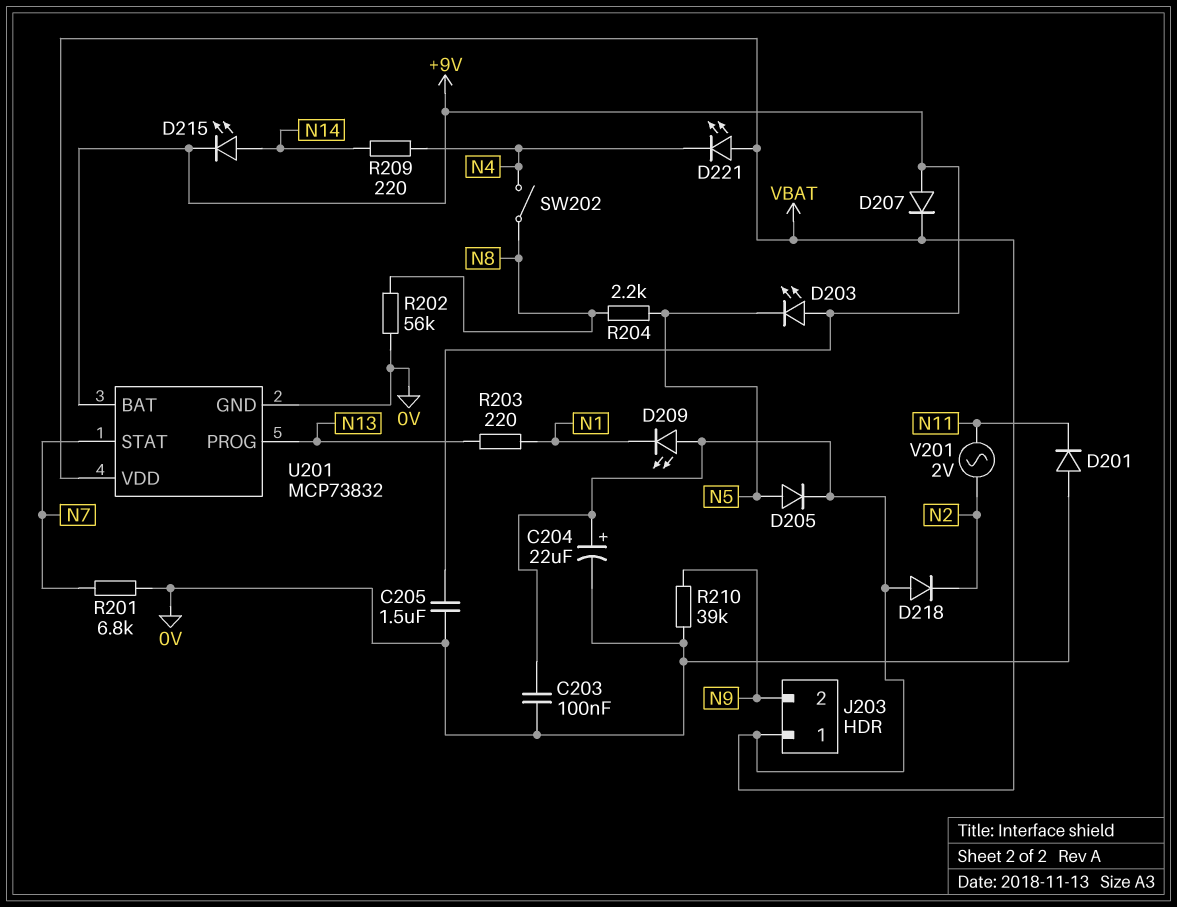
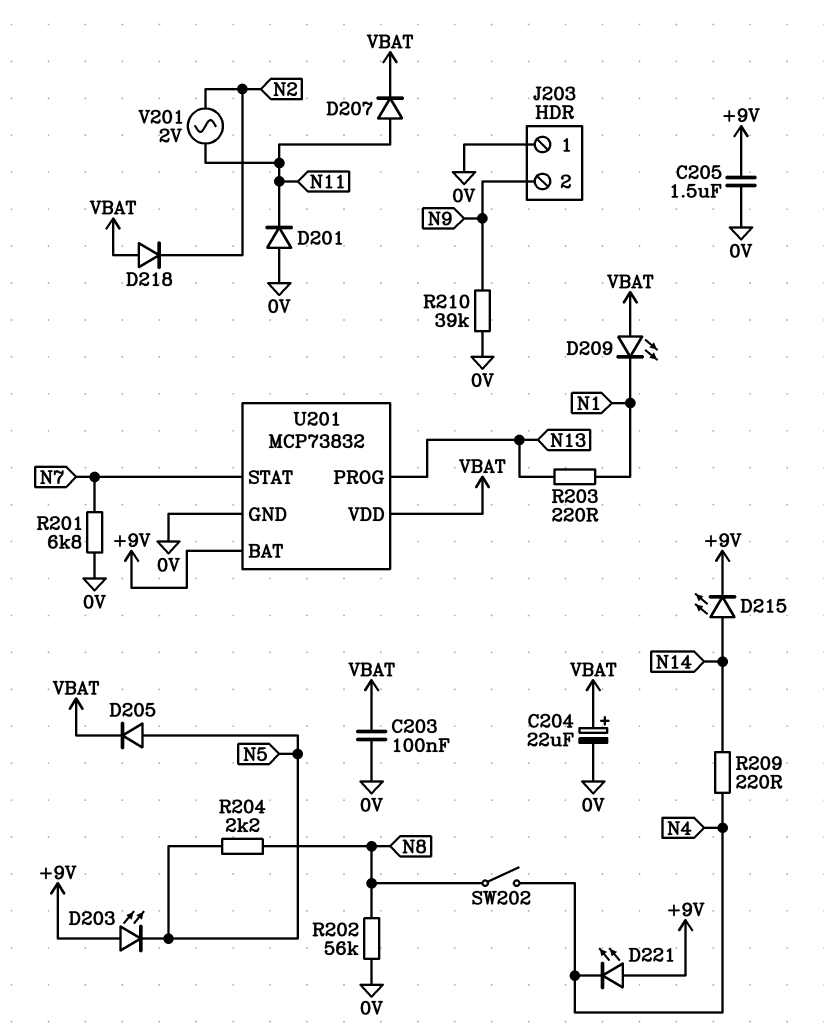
D207: diode (A +9V, K VBAT) -> diode (A N11, K VBAT)
D221: LED (A VBAT, K N4) -> LED (A +9V, K N4)
J203 pin 1: VBAT -> 0V

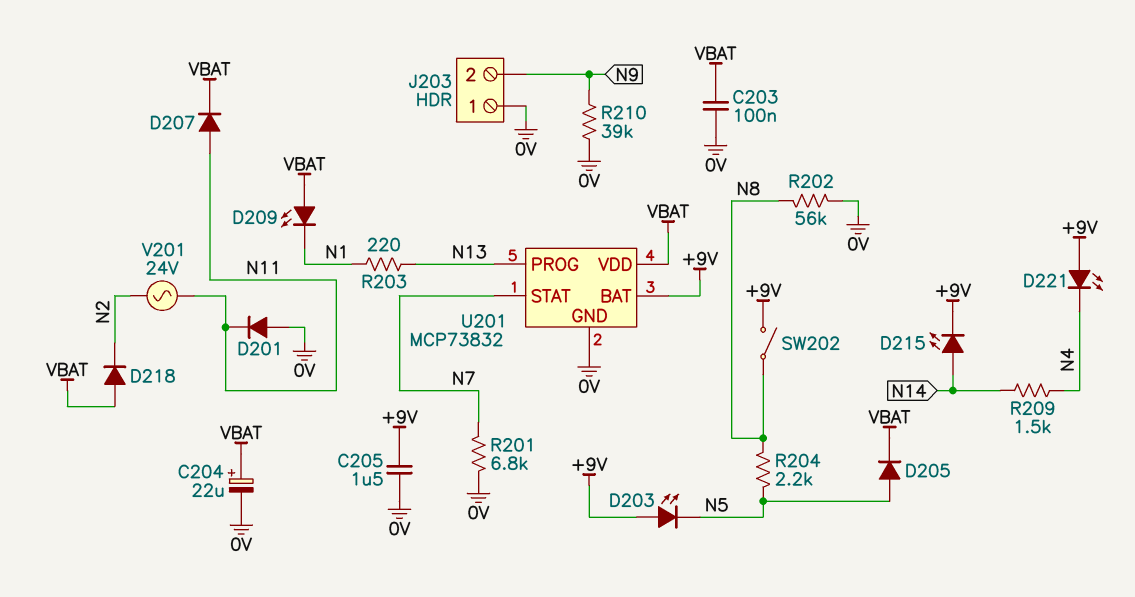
R209: 220 (N4, N14) -> 1.5k (N4, N14)
SW202: switch (N4, N8) -> switch (+9V, N8)
V201: AC 2V (N2, N11) -> AC 24V (N2, N11)

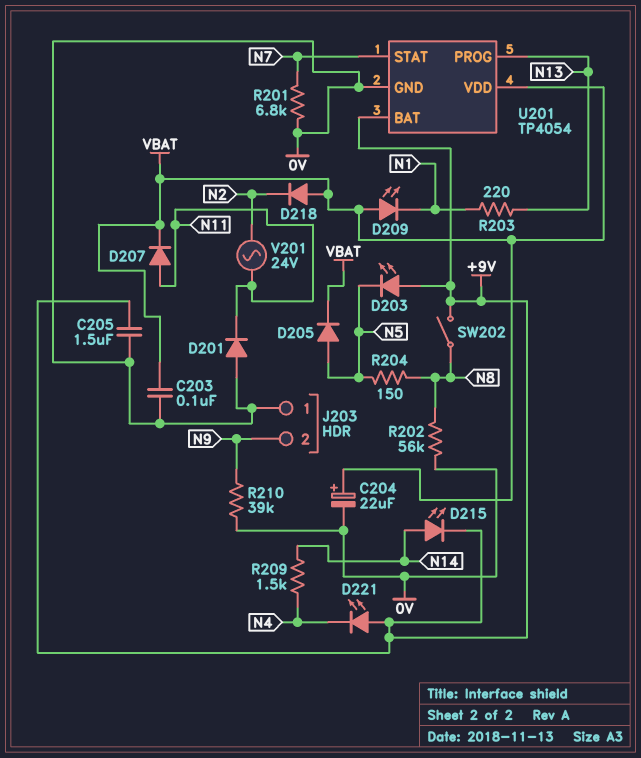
R204: 2.2k (N5, N8) -> 150 (N5, N8)
U201: MCP73832 -> TP4054

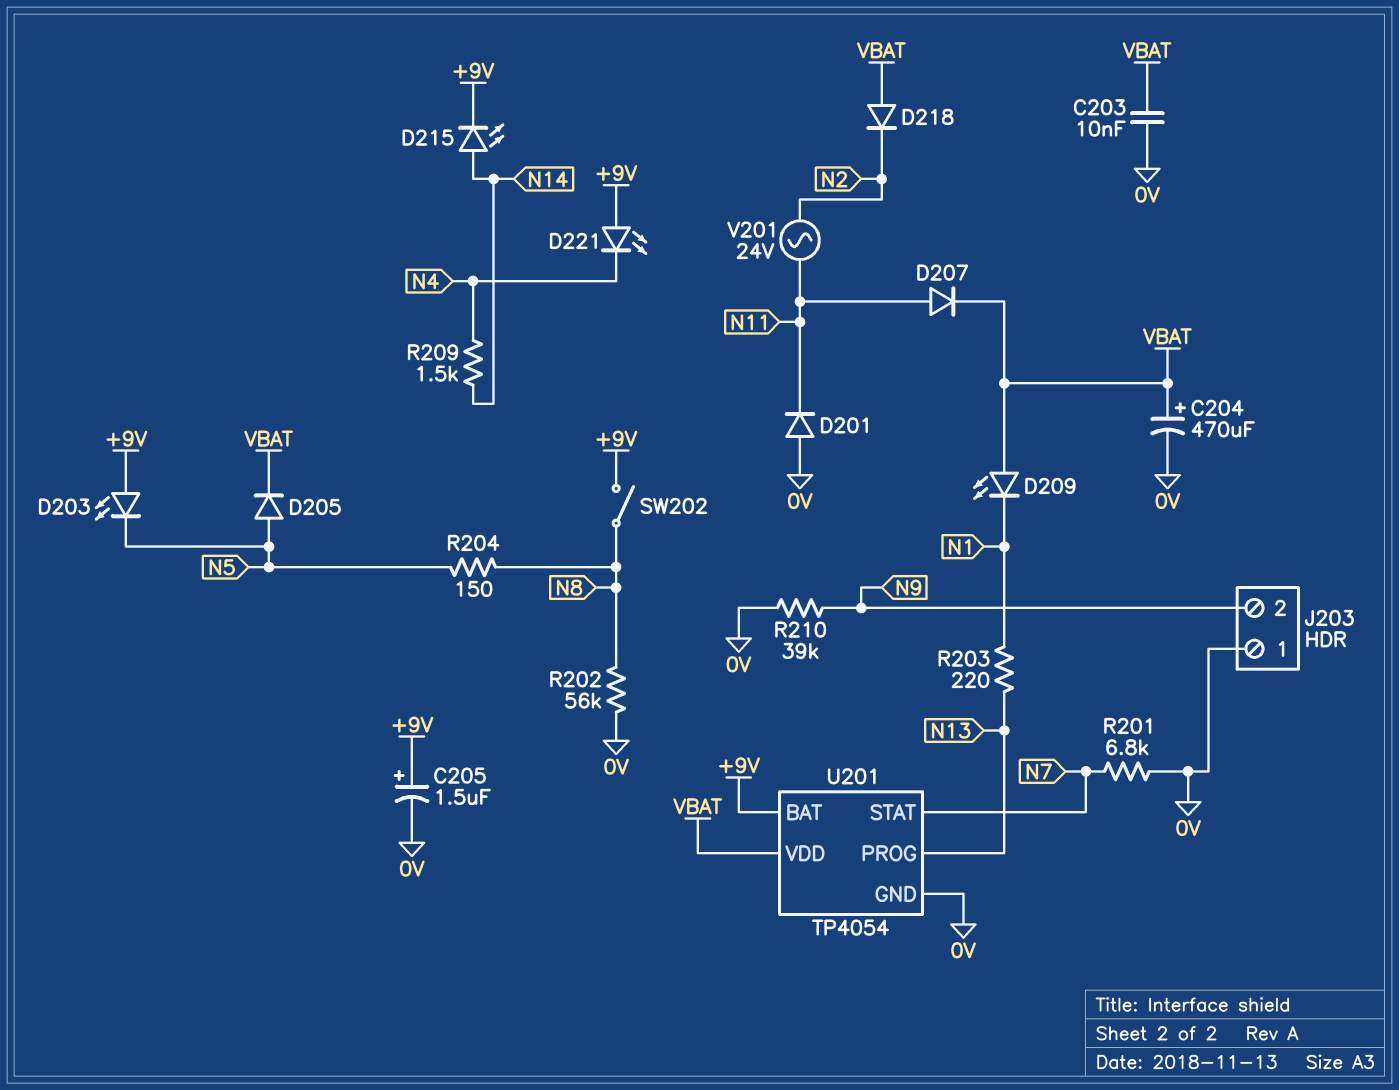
C203: 100nF (0V, VBAT) -> 10nF (0V, VBAT)
C204: 22uF (plus VBAT, minus 0V) -> 470uF (plus VBAT, minus 0V)
C205: 1.5uF (+9V, 0V) -> 1.5uF (plus +9V, minus 0V)

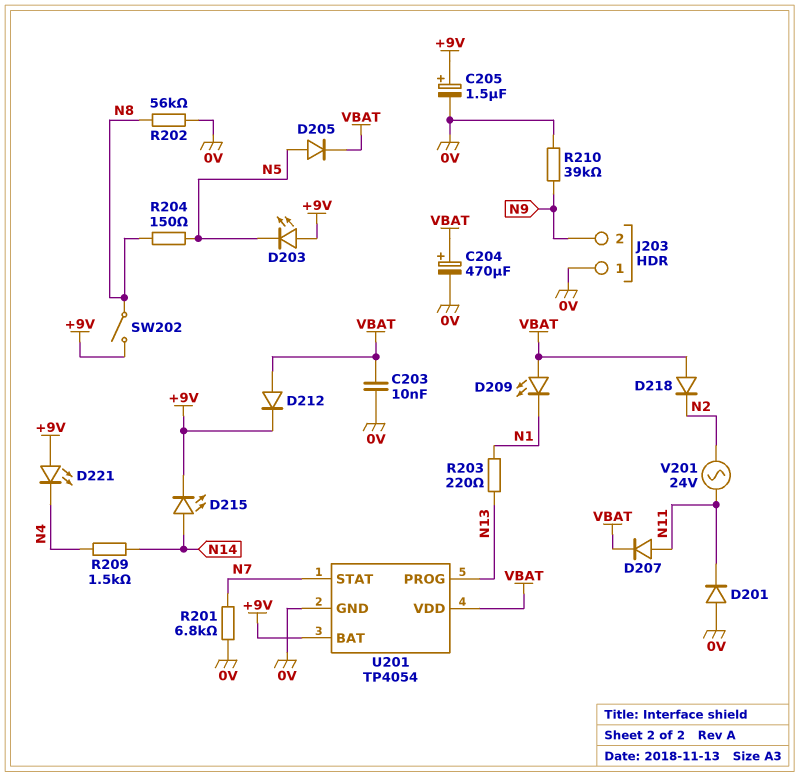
D212: none -> diode (A VBAT, K +9V)

